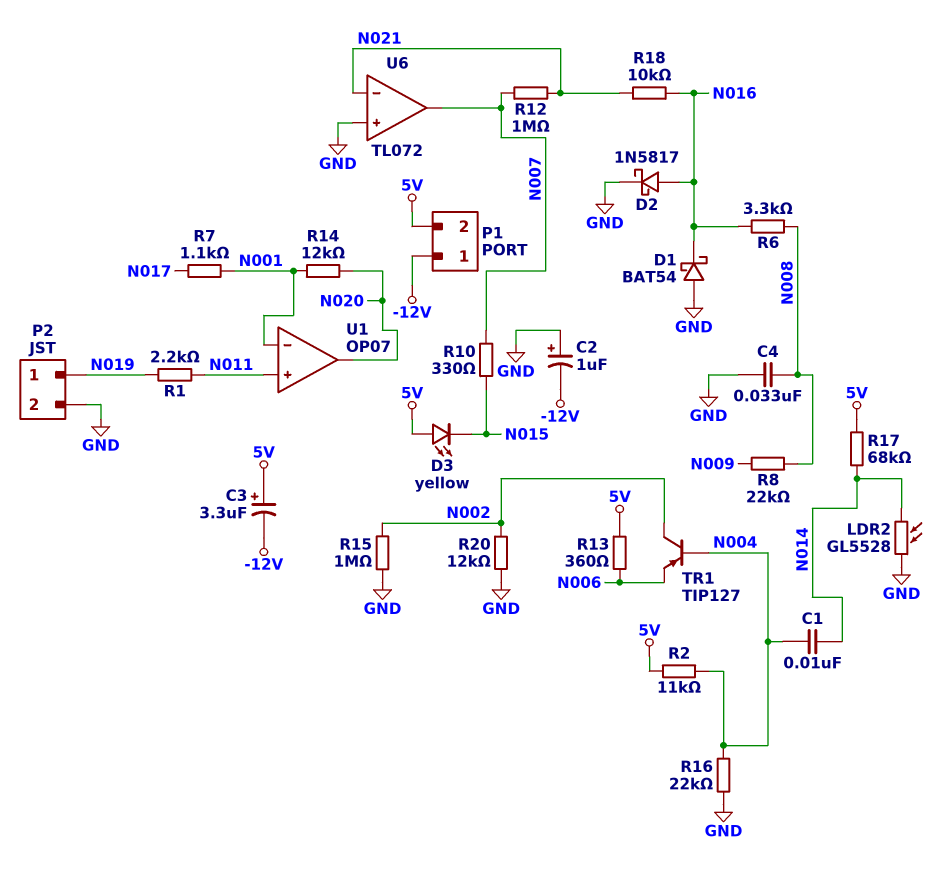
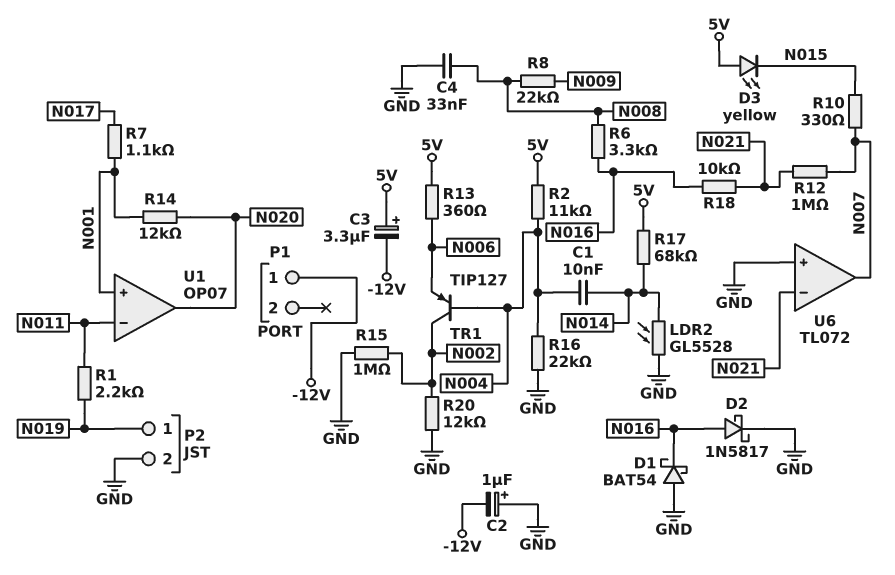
P1 pin 2: 5V -> none
U1 pin in+: N011 -> N001
U1 pin in-: N001 -> N011

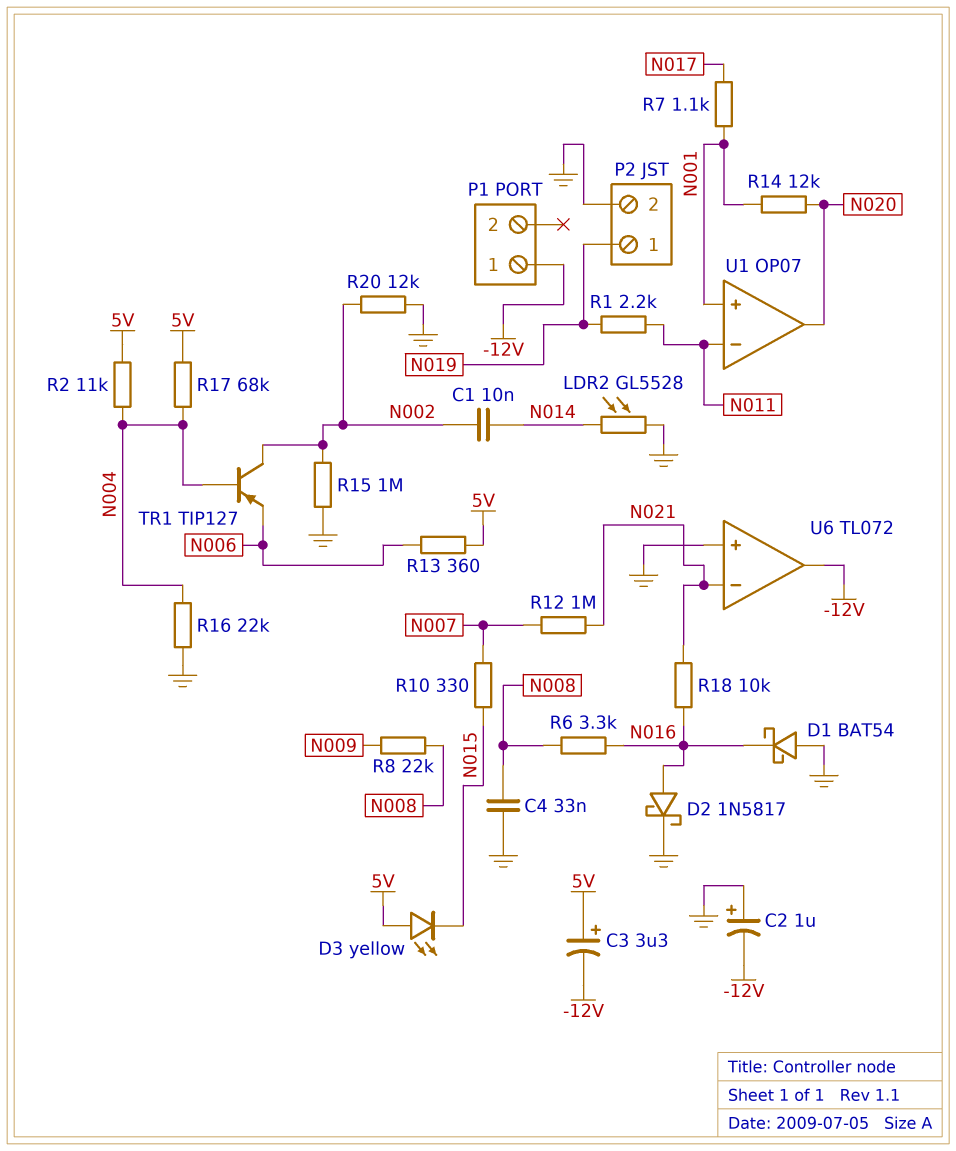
C1: 10nF (N004, N014) -> 10nF (N002, N014)
R17: 68k (5V, N014) -> 68k (5V, N004)
U6 pin out: N007 -> -12V

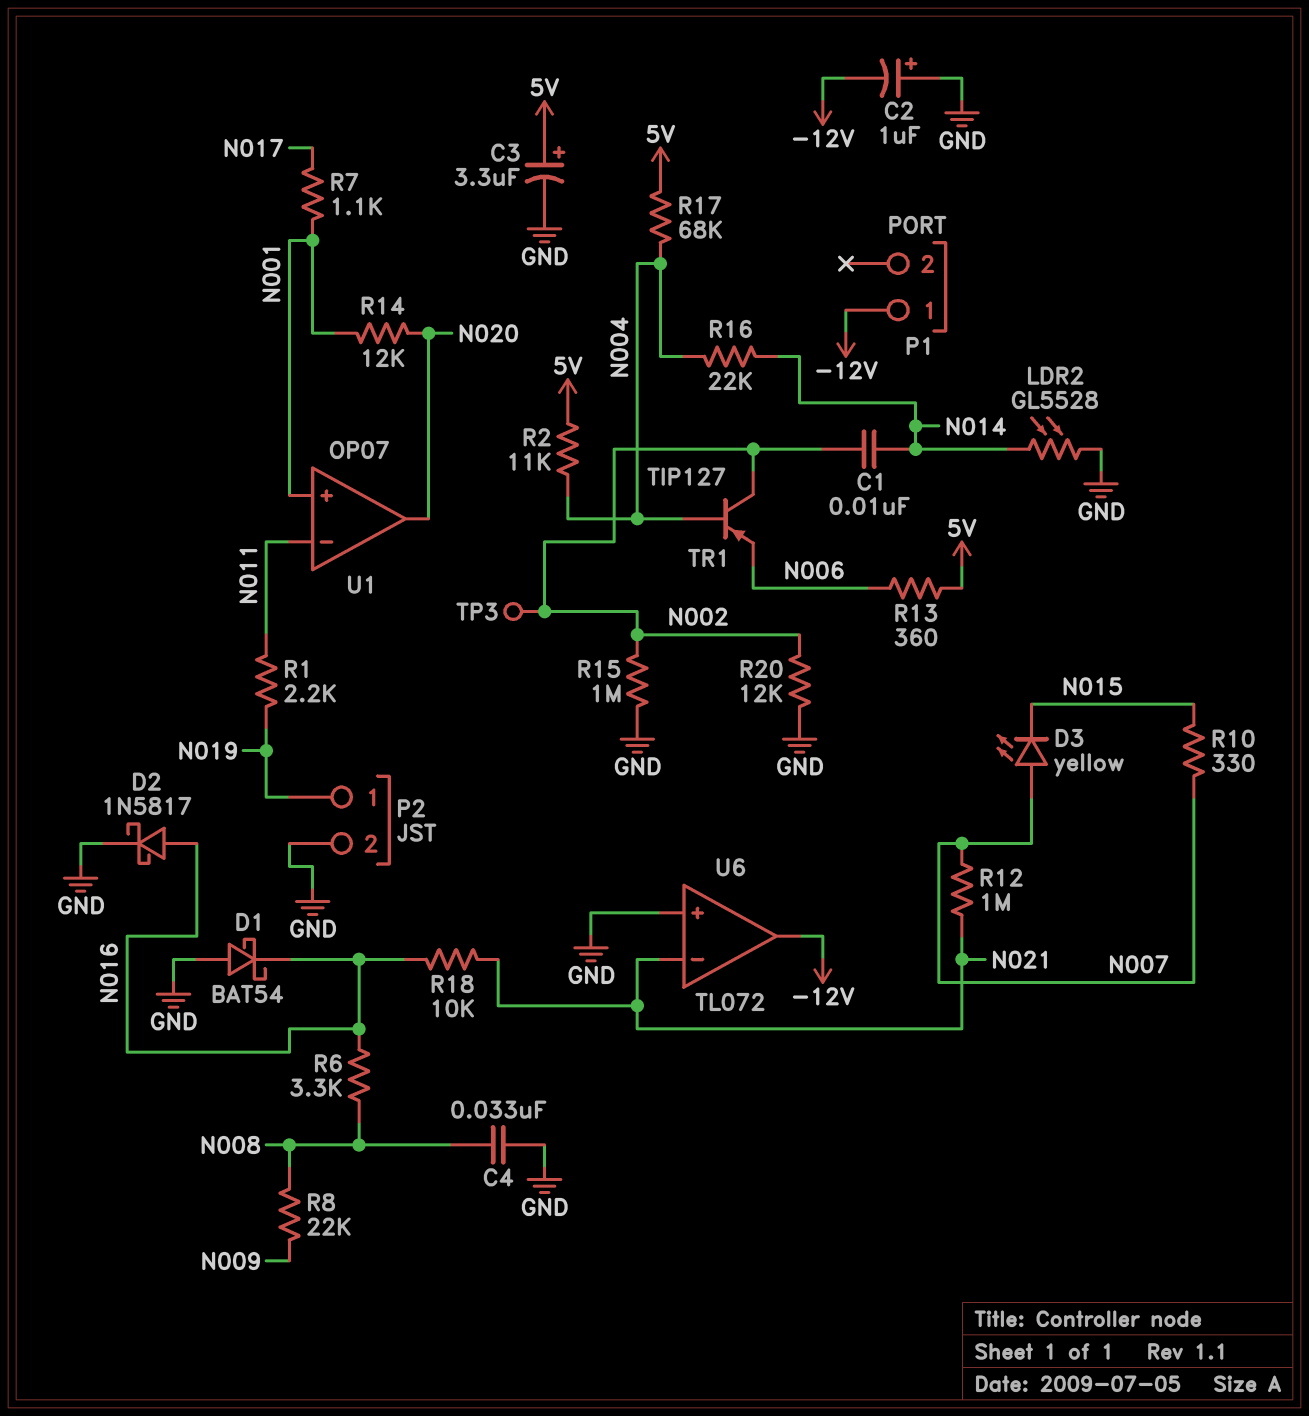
C3: 3.3uF (plus 5V, minus -12V) -> 3.3uF (plus 5V, minus GND)
D3: LED yellow (A 5V, K N015) -> LED yellow (A N007, K N015)
R16: 22k (GND, N004) -> 22k (N004, N014)
TP3: none -> test point (N002)

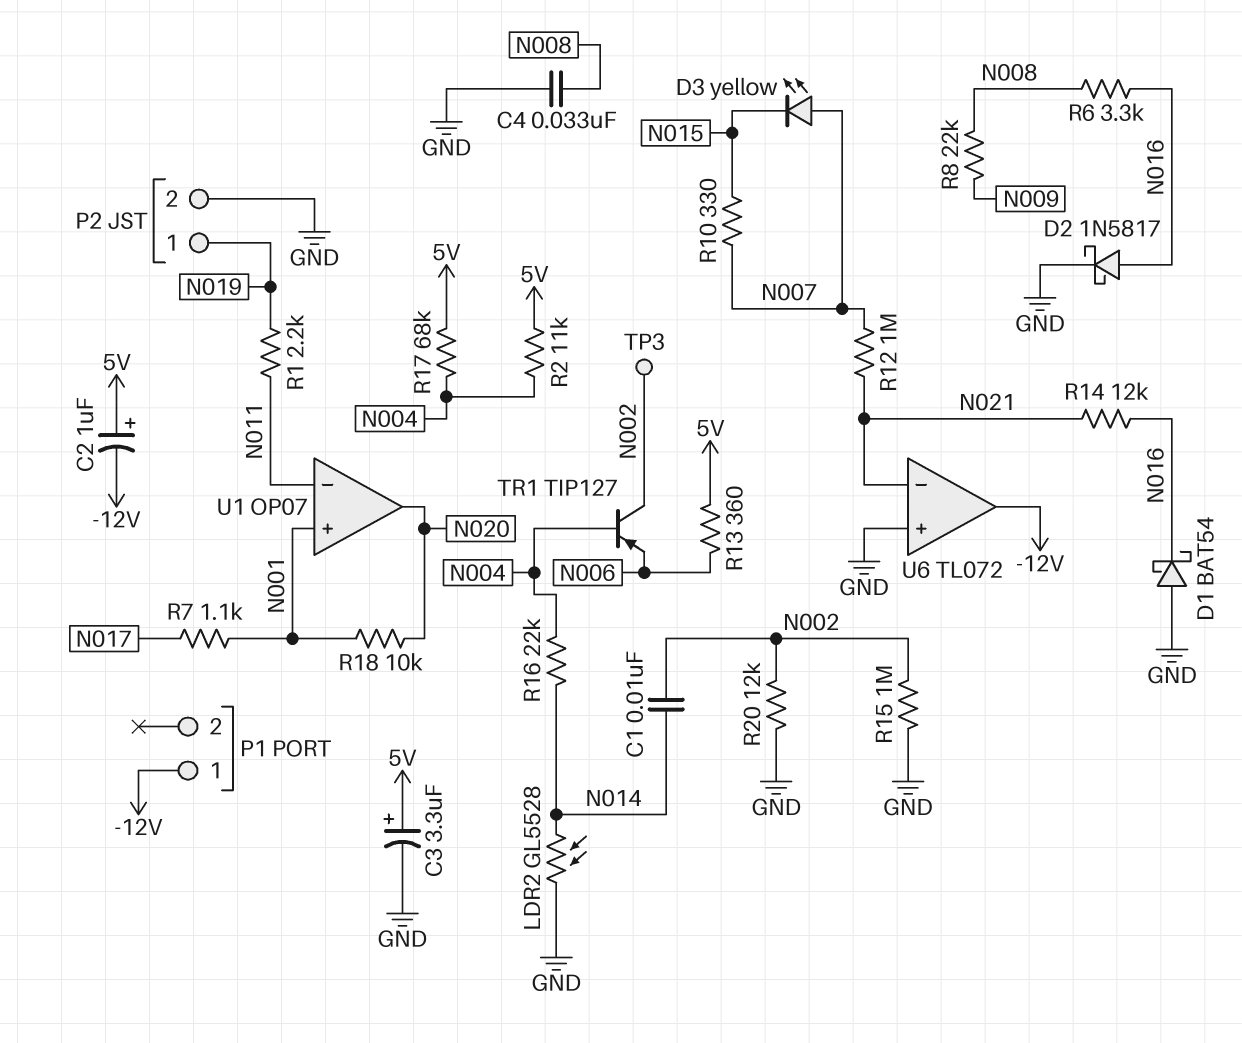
C2: 1uF (plus GND, minus -12V) -> 1uF (plus 5V, minus -12V)
R14: 12k (N001, N020) -> 12k (N016, N021)
R18: 10k (N016, N021) -> 10k (N001, N020)

